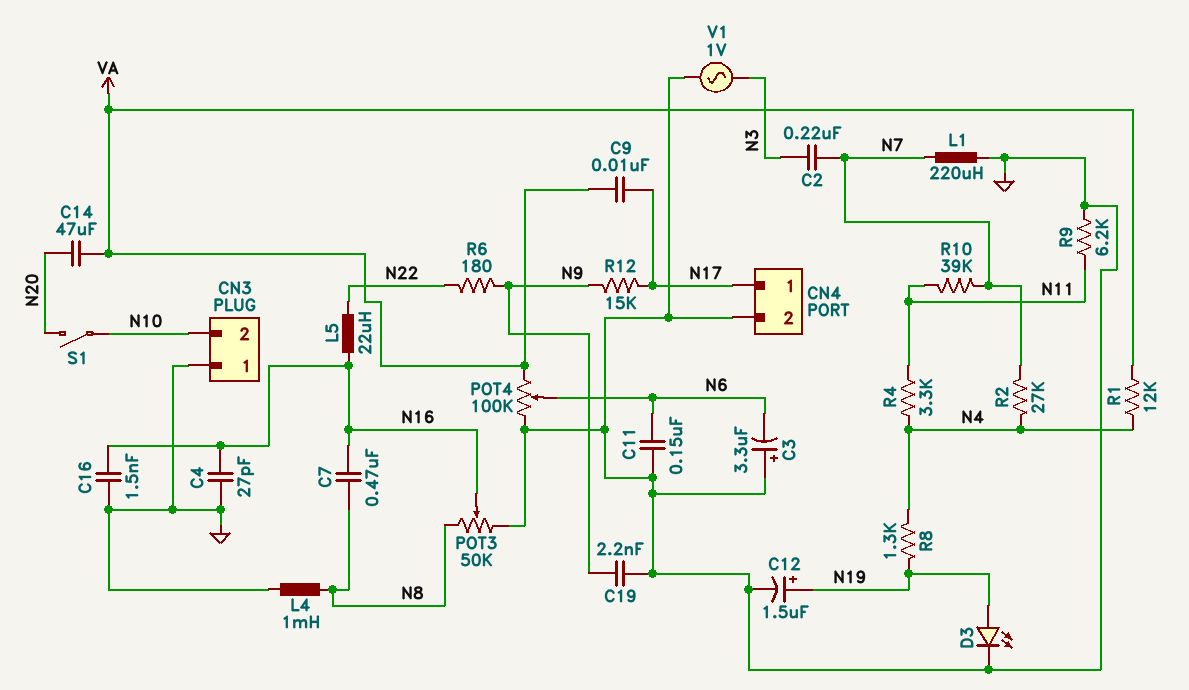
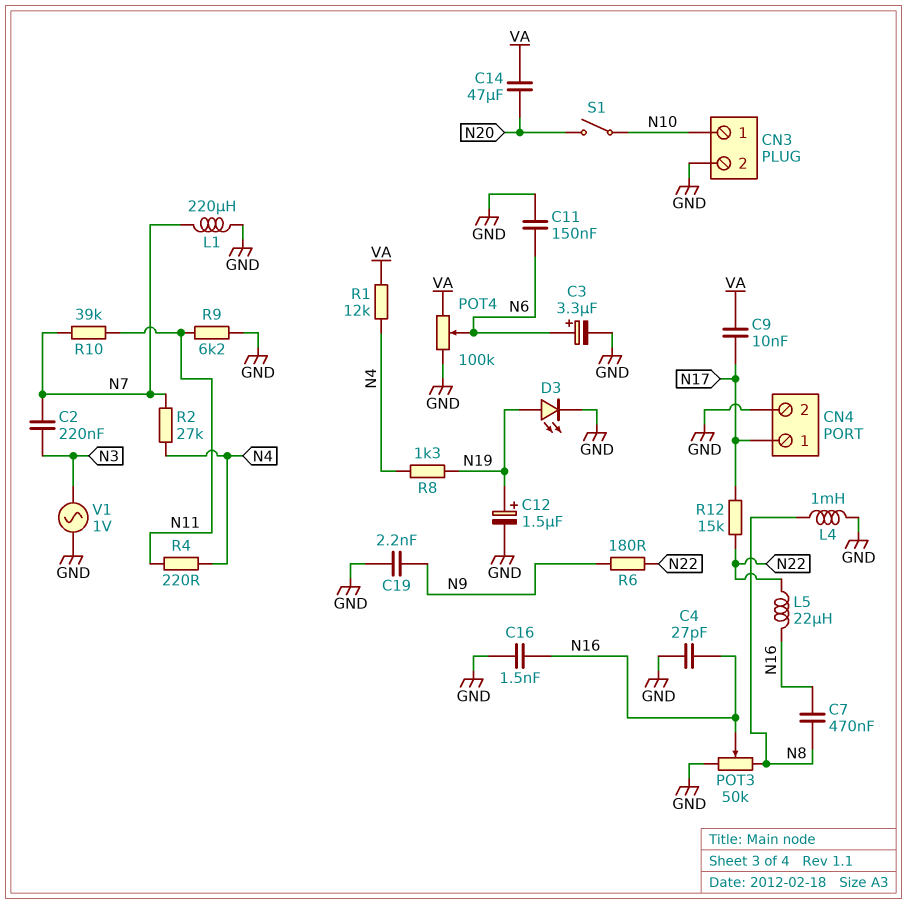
C3: 3.3uF (plus GND, minus N6) -> 3.3uF (plus N6, minus GND)
CN3 pin 1: GND -> N10
CN3 pin 2: N10 -> GND
R4: 3.3k (N4, N11) -> 220 (N4, N11)
R12: 15k (N9, N17) -> 15k (N17, N22)

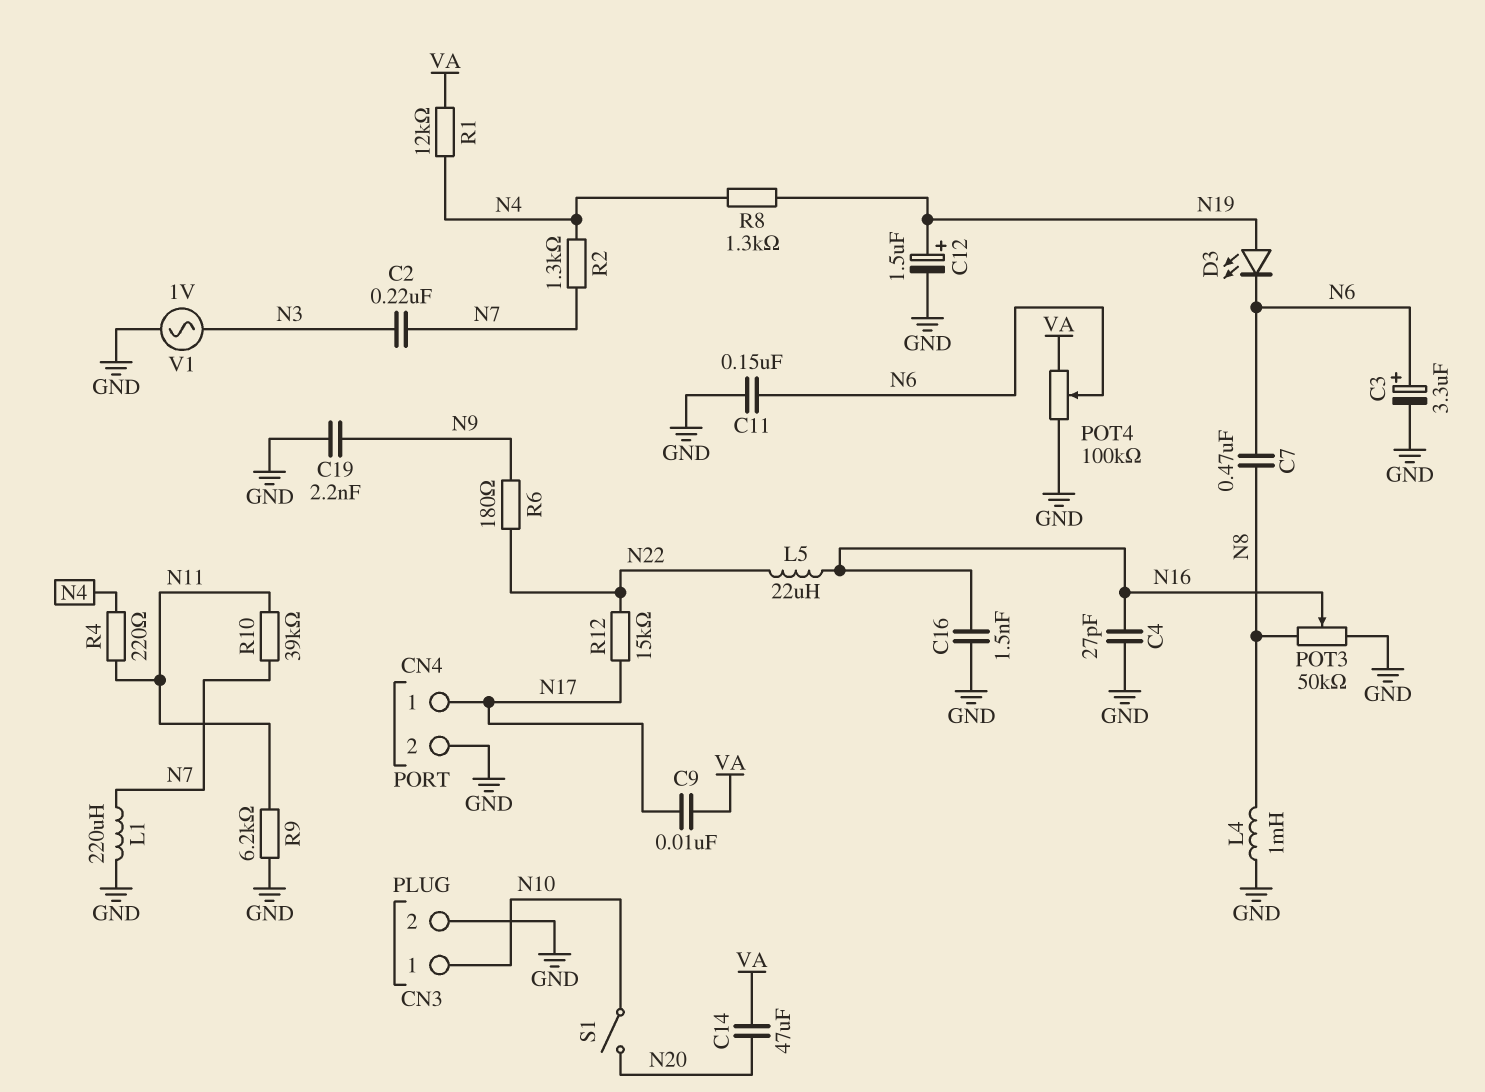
C7: 470nF (N8, N16) -> 470nF (N6, N8)
D3: LED (A N19, K GND) -> LED (A N19, K N6)
R2: 27k (N4, N7) -> 1.3k (N4, N7)

